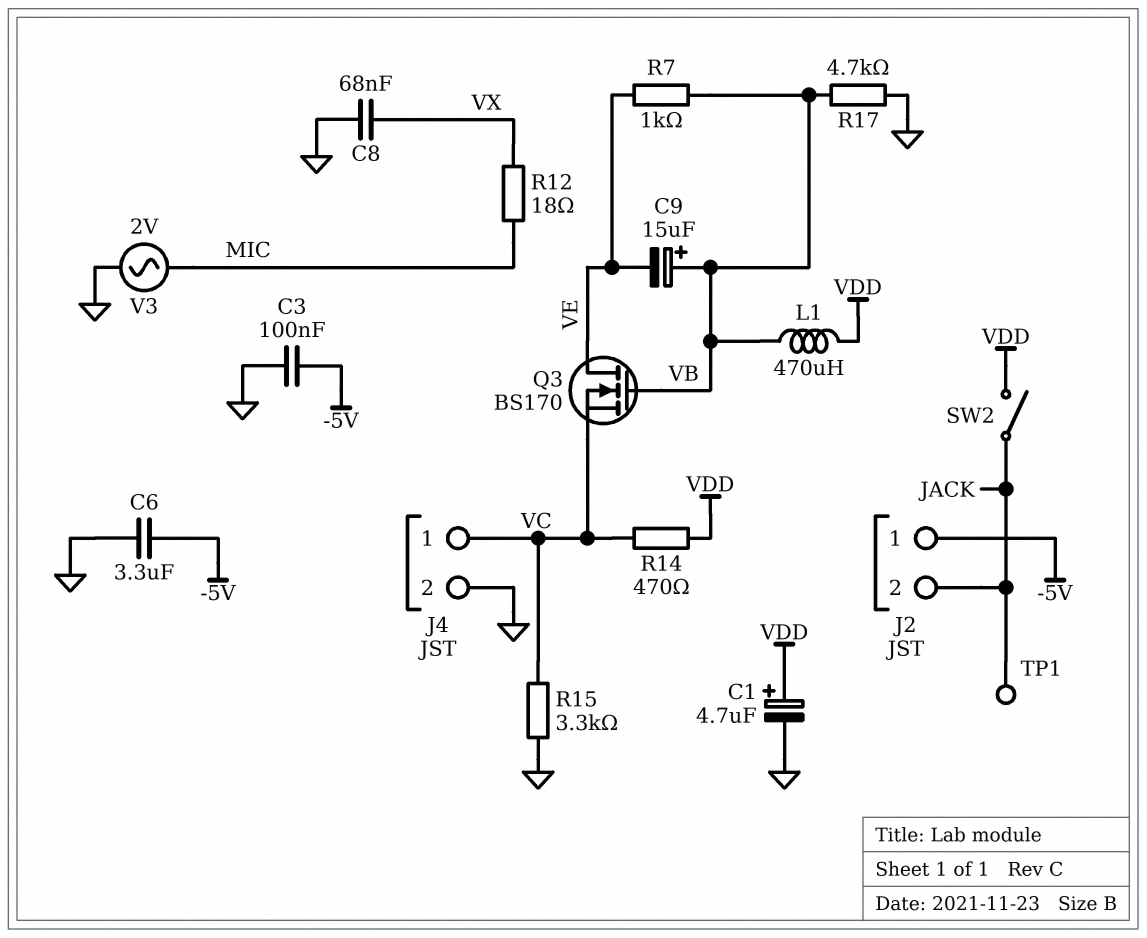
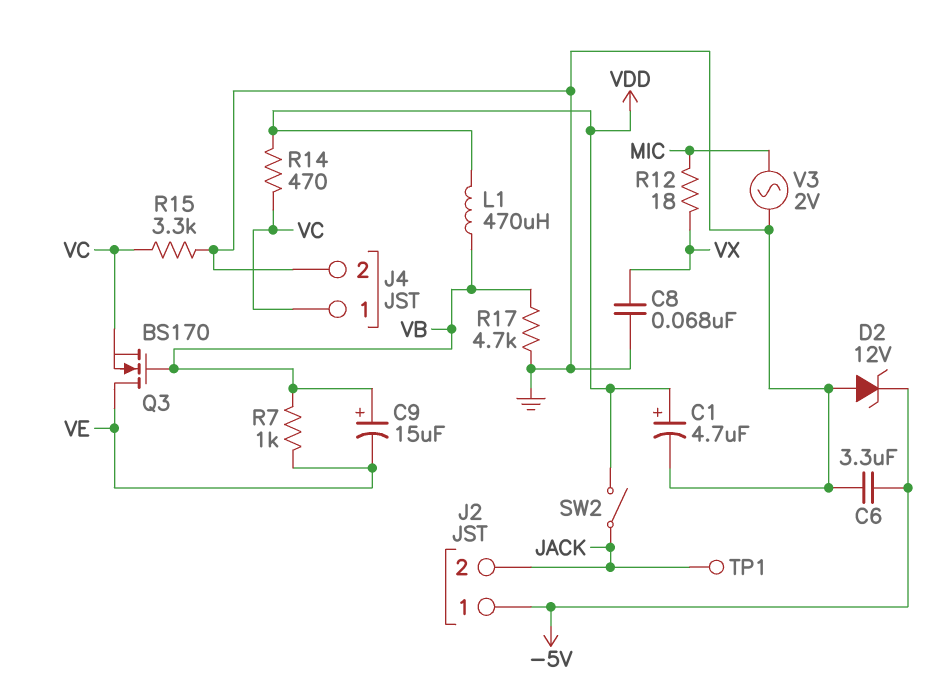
C3: 100nF (-5V, GND) -> none
D2: none -> zener 12V (A GND, K -5V)

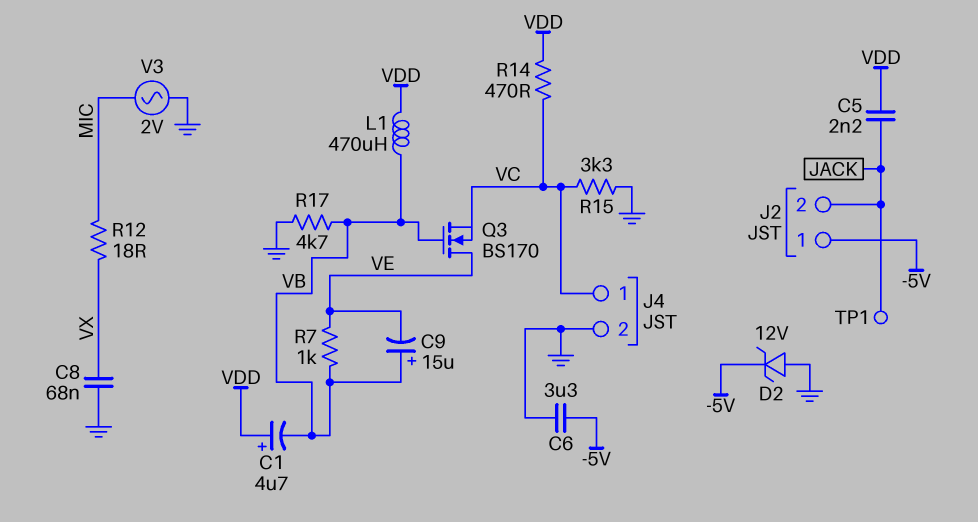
C1: 4.7uF (plus VDD, minus GND) -> 4.7uF (plus VDD, minus VB)
C5: none -> 2.2nF (JACK, VDD)
SW2: switch (JACK, VDD) -> none

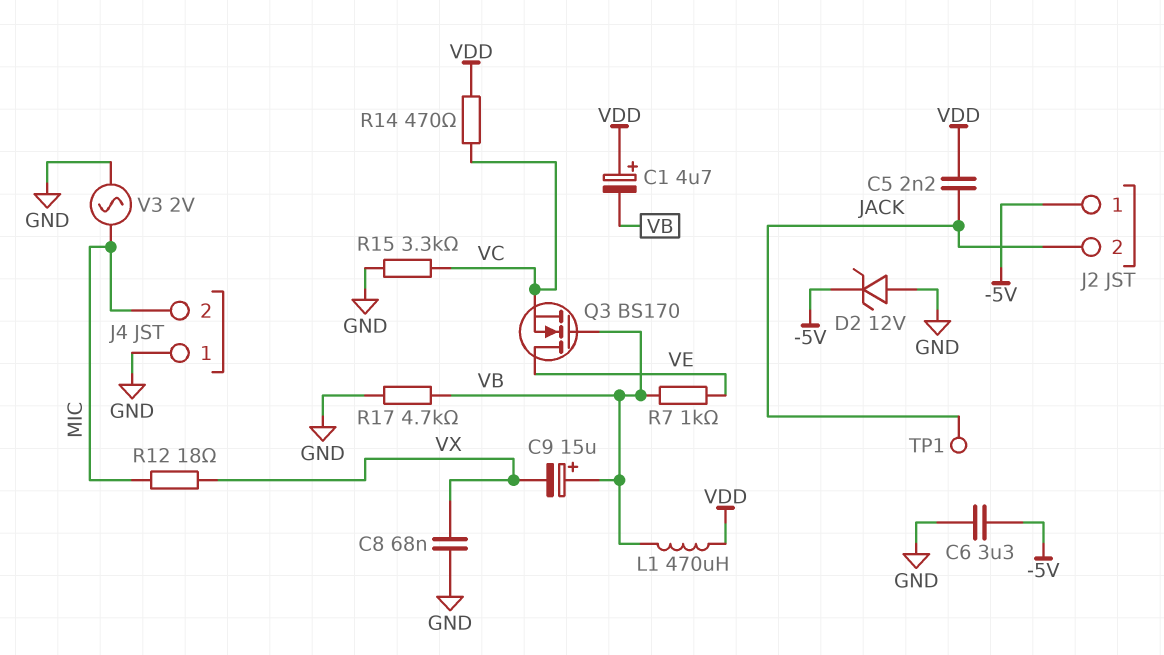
C9: 15uF (plus VB, minus VE) -> 15uF (plus VB, minus VX)
J4 pin 1: VC -> GND
J4 pin 2: GND -> MIC

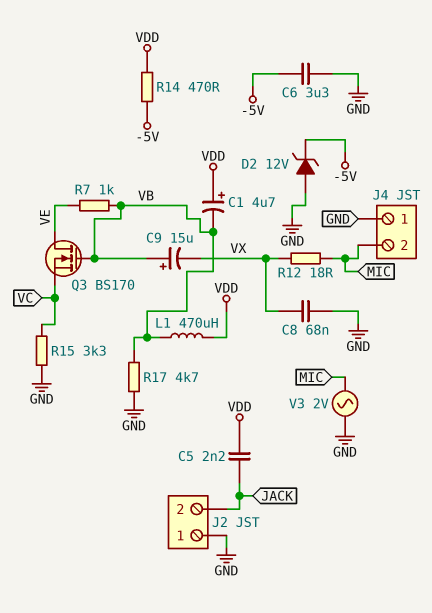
J2 pin 1: -5V -> GND
R14: 470 (VC, VDD) -> 470 (-5V, VDD)
TP1: test point (JACK) -> none

